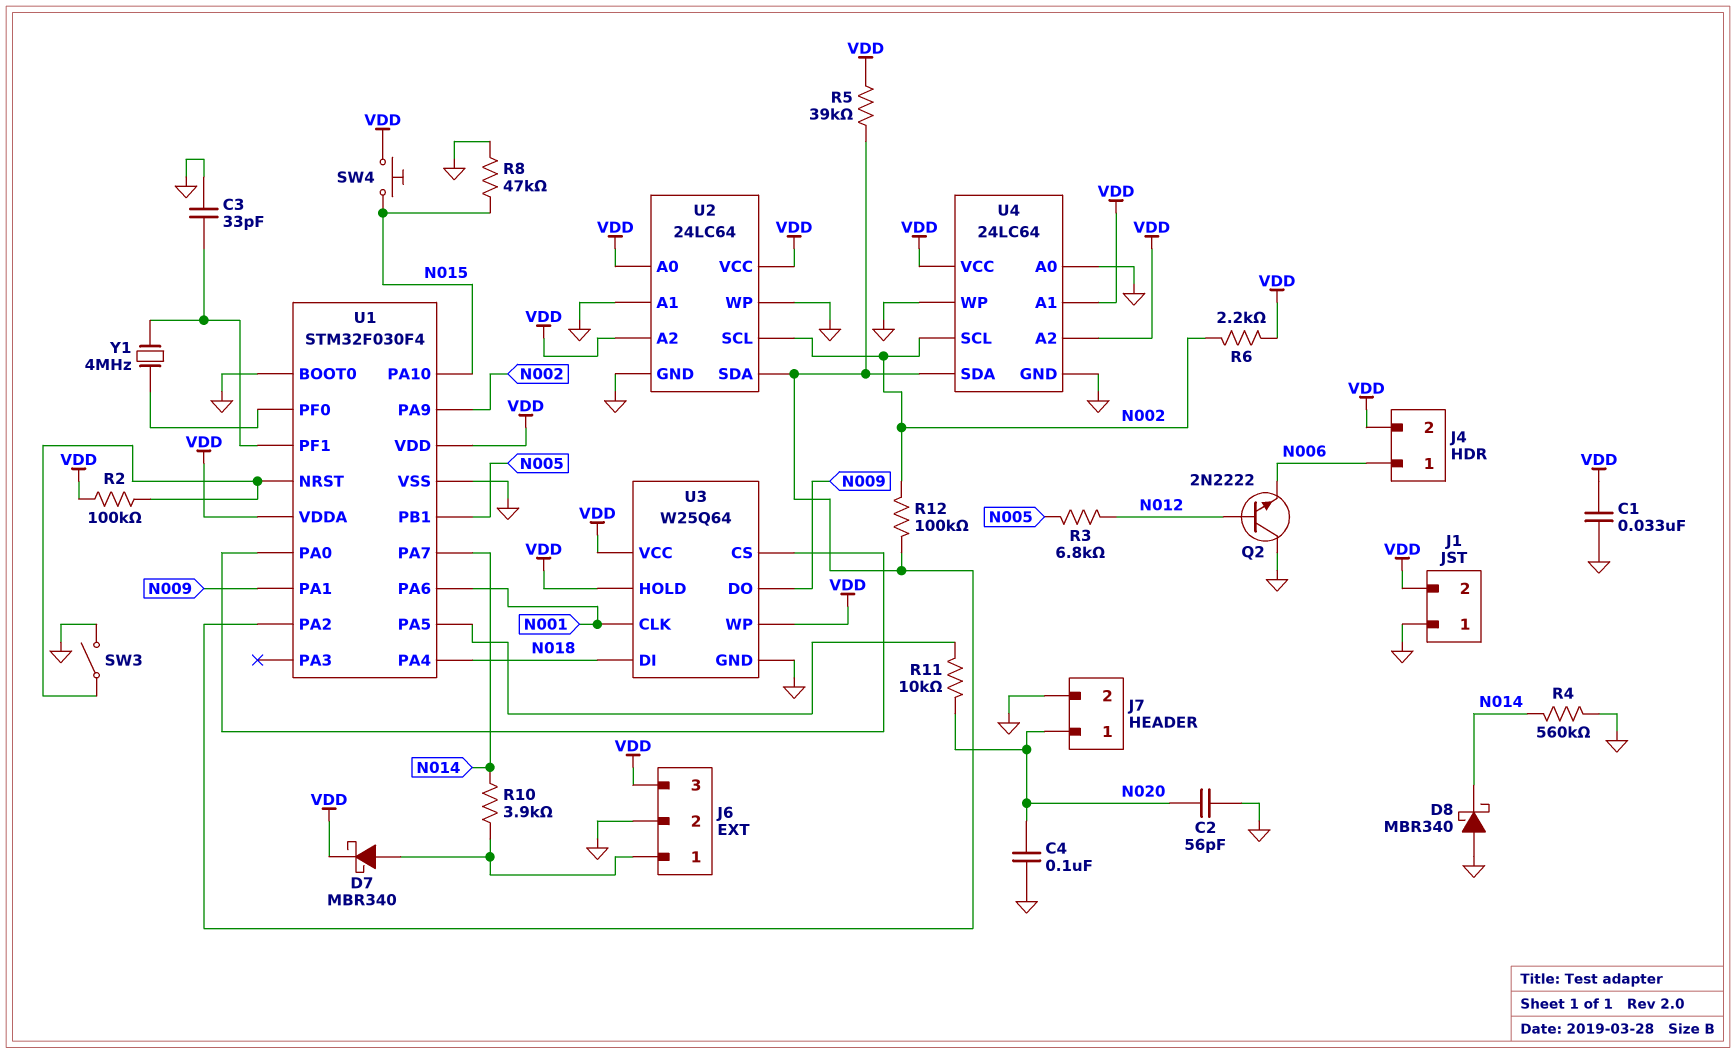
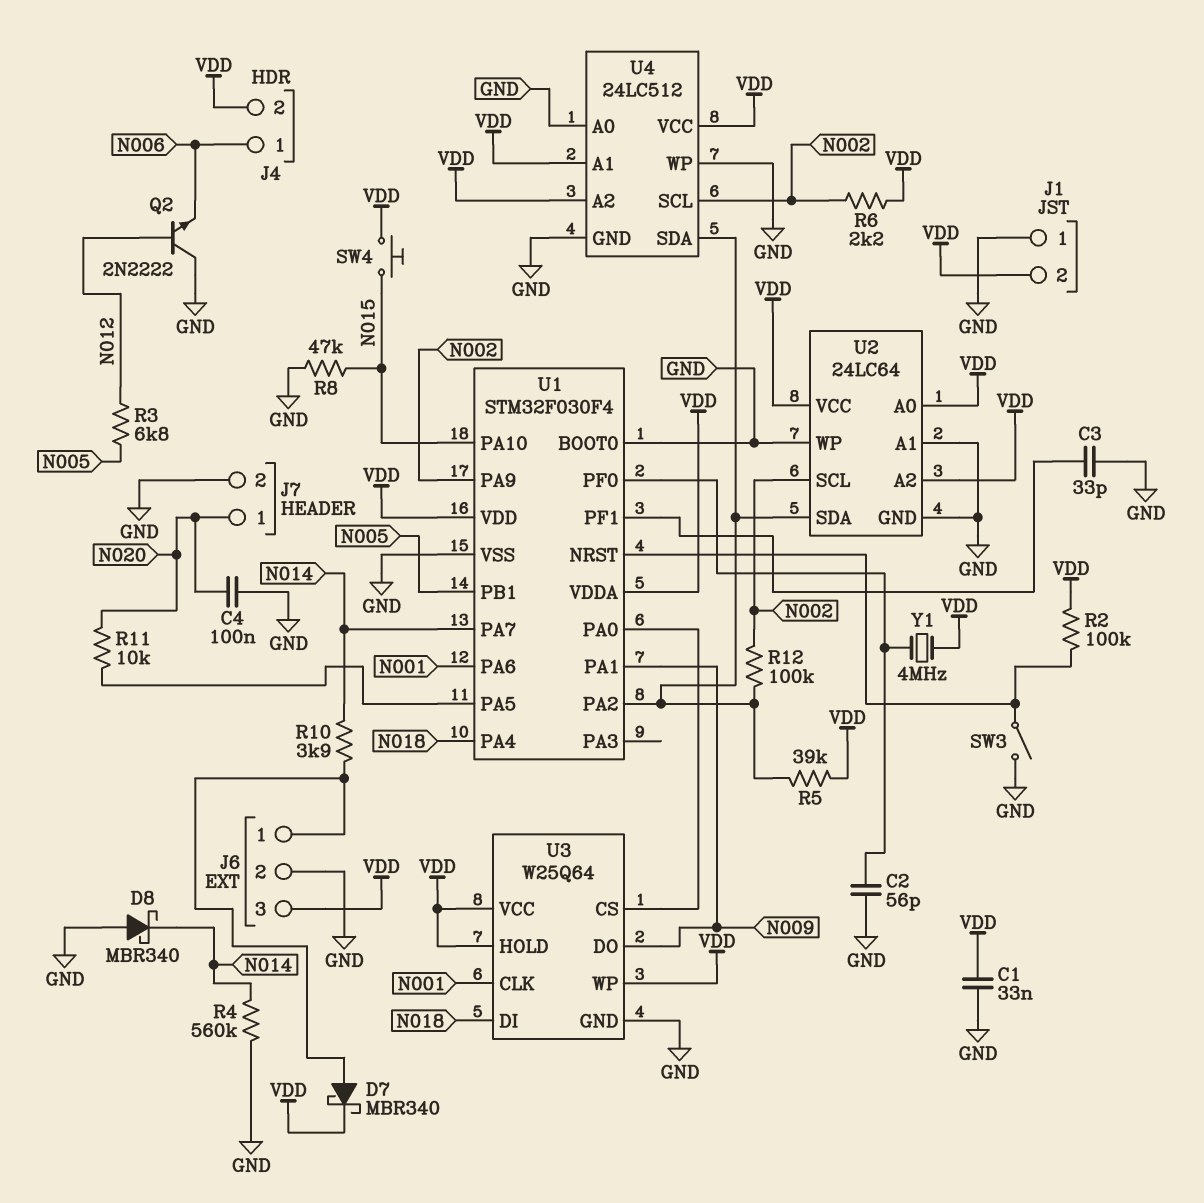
C2: 56pF (GND, N020) -> 56pF (GND, U1/PF0)
U4: 24LC64 -> 24LC512
Y1: 4MHz (U1/PF0, U1/PF1) -> 4MHz (U1/PF0, VDD)

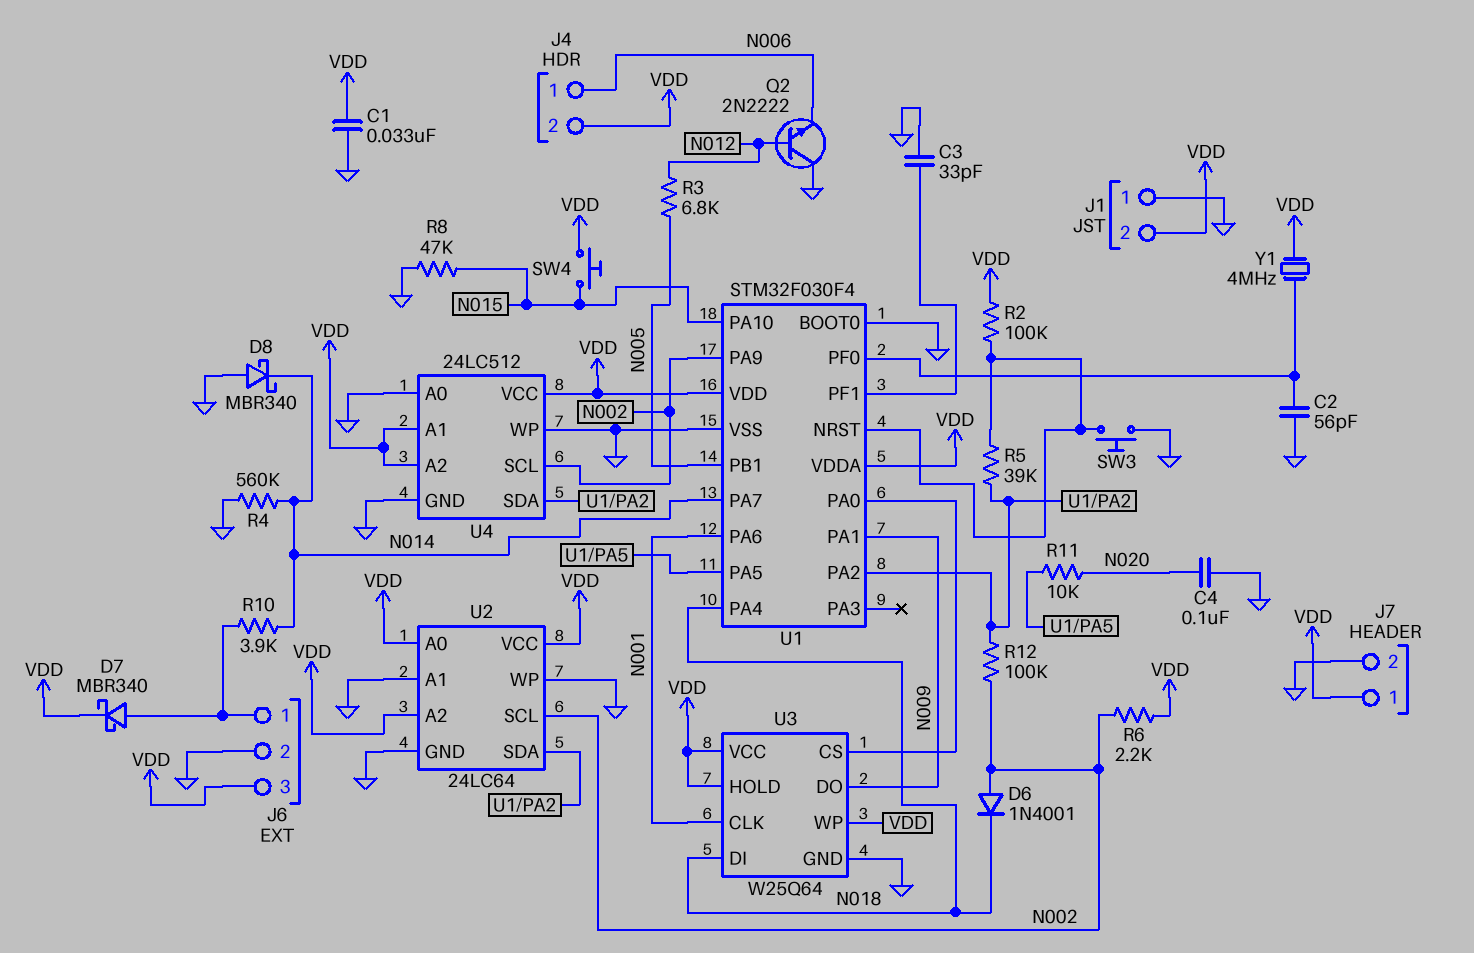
D6: none -> diode 1N4001 (A N002, K N018)
J7 pin 1: N020 -> VDD
R5: 39k (U1/PA2, VDD) -> 39k (U1/NRST, U1/PA2)
SW3: switch (GND, U1/NRST) -> button (GND, U1/NRST)

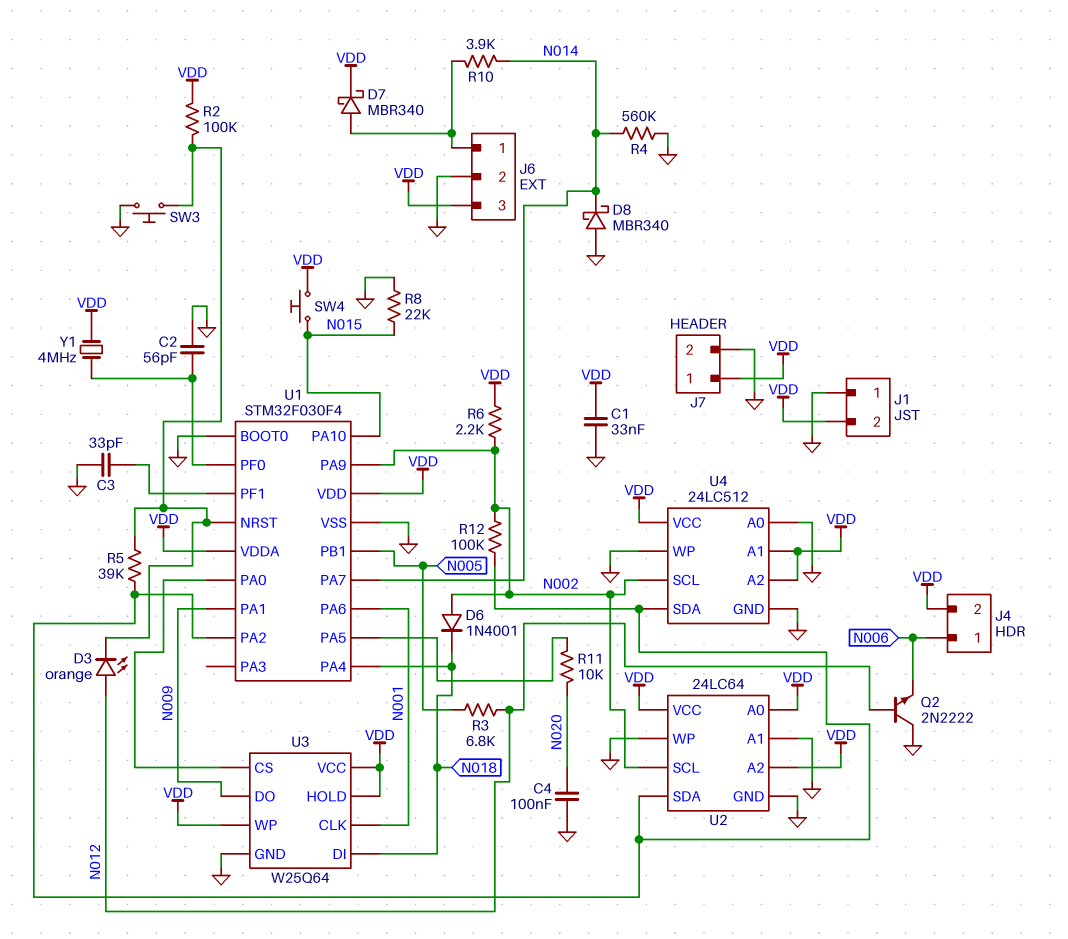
D3: none -> LED orange (A N012, K U1/NRST)
R8: 47k (GND, N015) -> 22k (GND, N015)

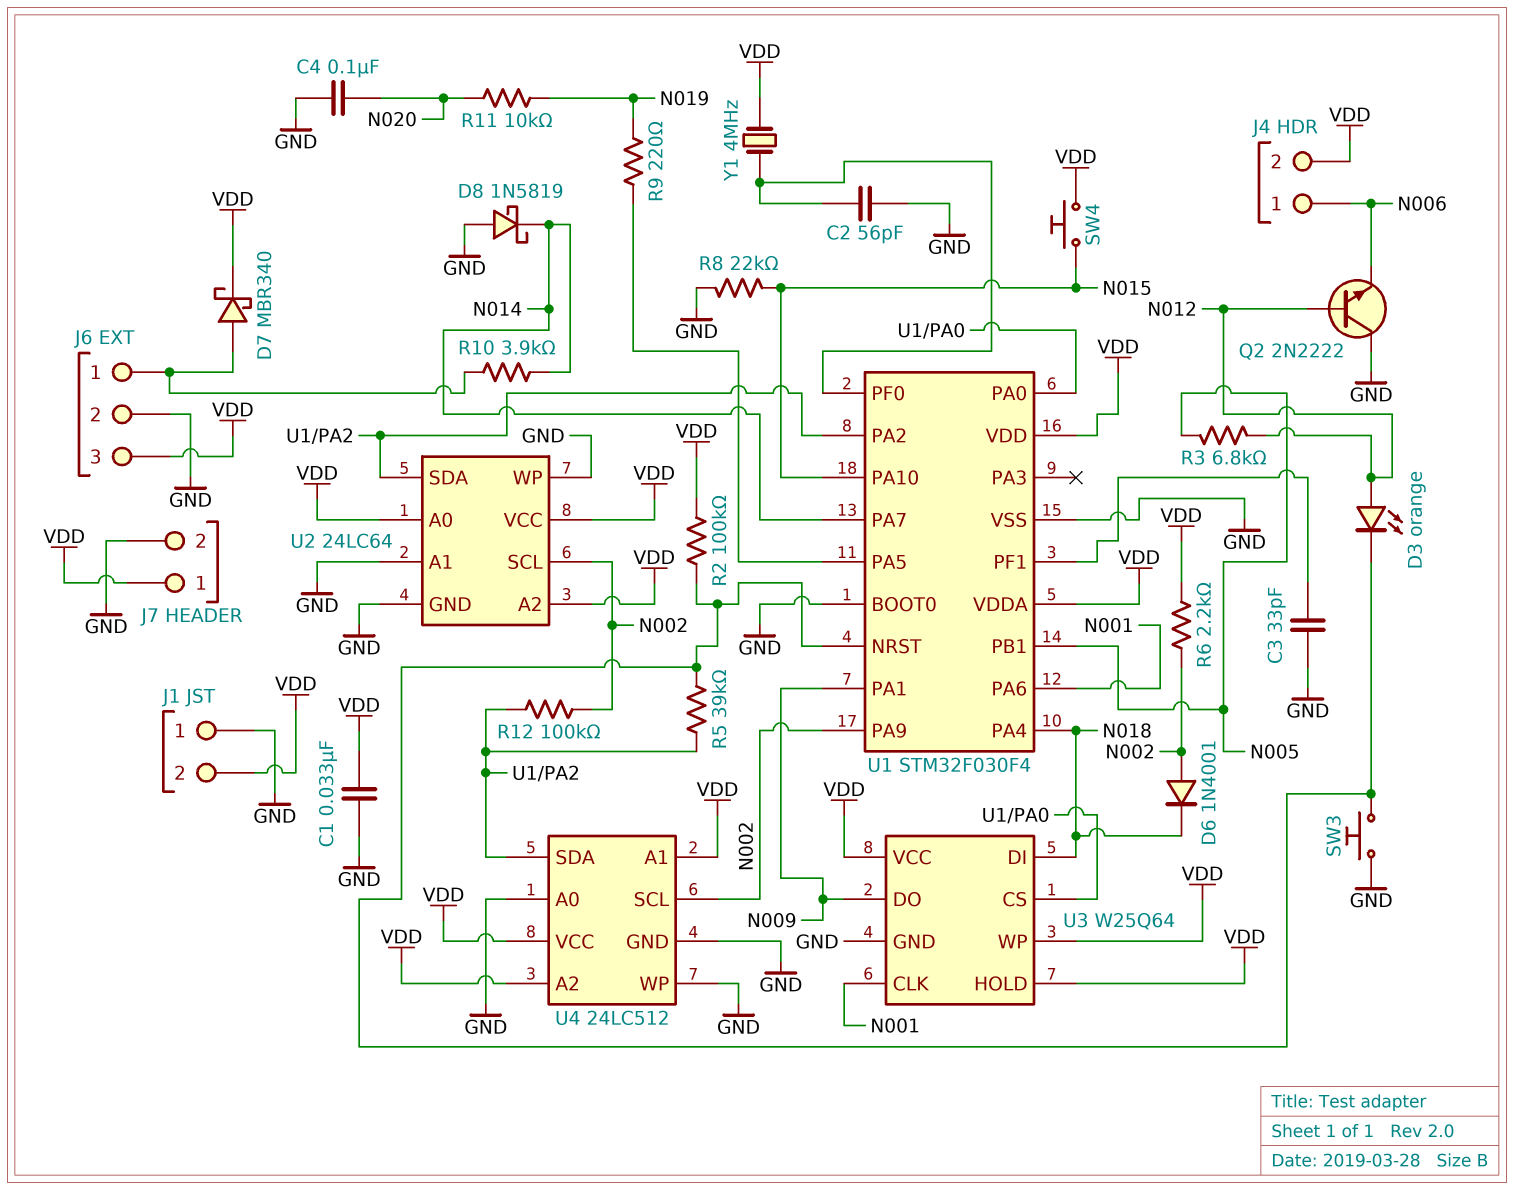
D8: schottky MBR340 (A GND, K N014) -> schottky 1N5819 (A GND, K N014)
R4: 560k (GND, N014) -> none
R9: none -> 220 (N019, U1/PA5)
R11: 10k (N020, U1/PA5) -> 10k (N019, N020)

